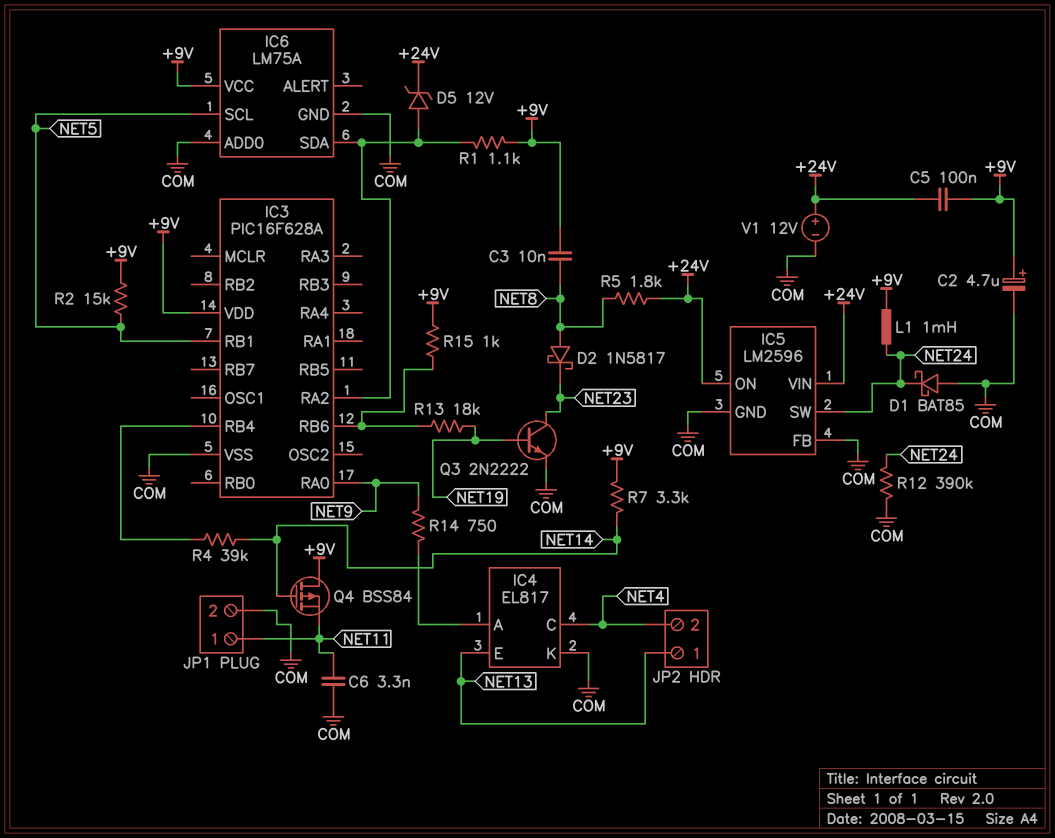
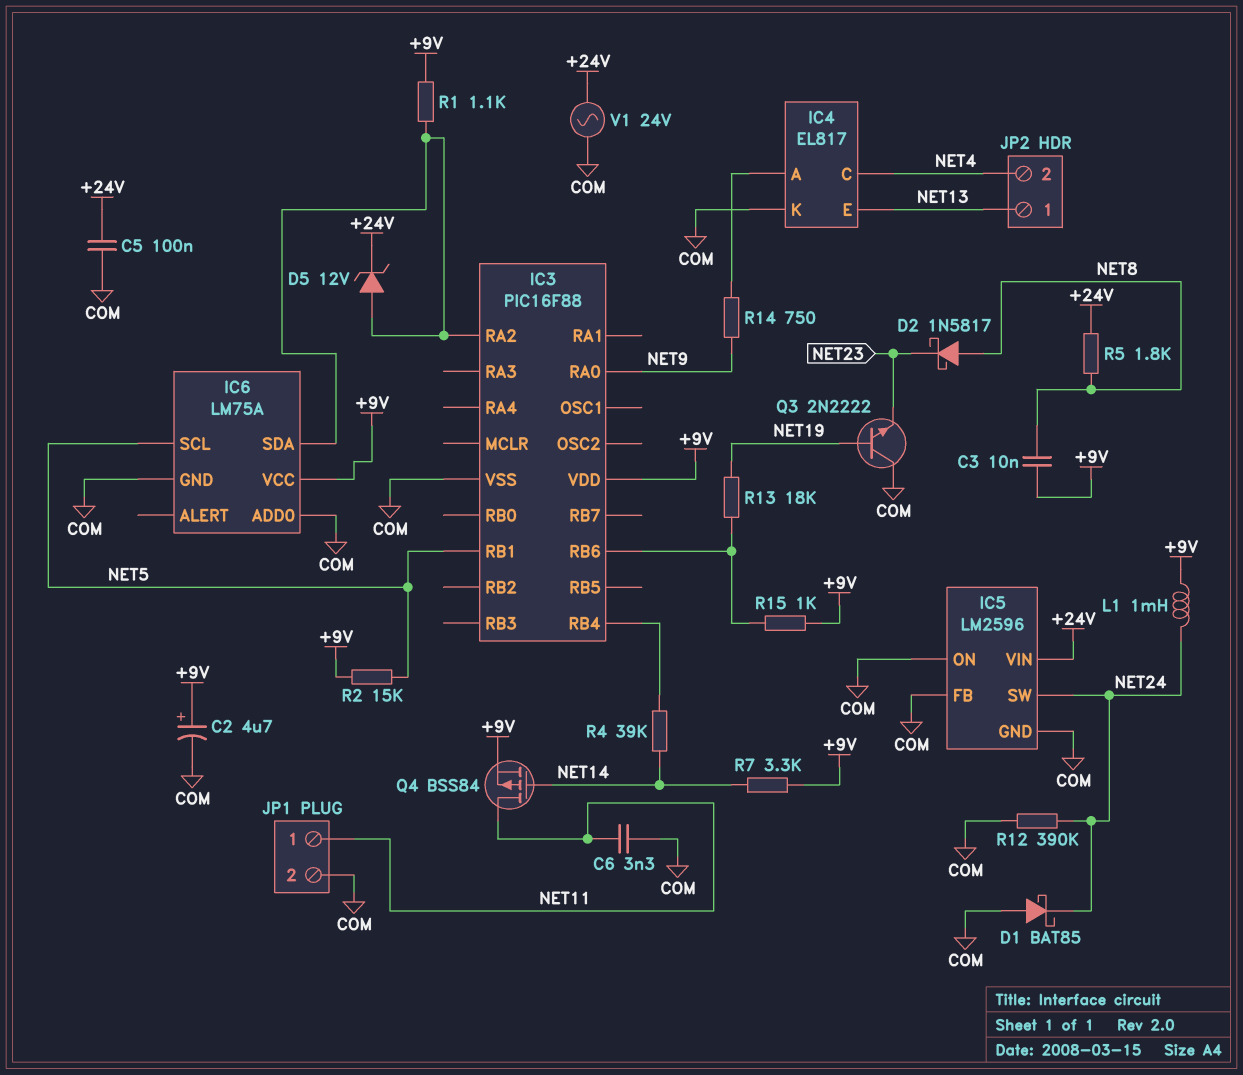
C5: 100nF (+9V, +24V) -> 100nF (+24V, COM)
IC3: PIC16F628A -> PIC16F88
IC5 pin ON: +24V -> COM
Q3: NPN 2N2222 (B NET19, C NET23, E COM) -> NPN 2N2222 (B NET19, C COM, E NET23)
Q4: PMOS BSS84 (G NET14, D +9V, S NET11) -> PMOS BSS84 (G NET14, D NET11, S +9V)
V1: 12V (plus +24V, minus COM) -> AC 24V (+24V, COM)

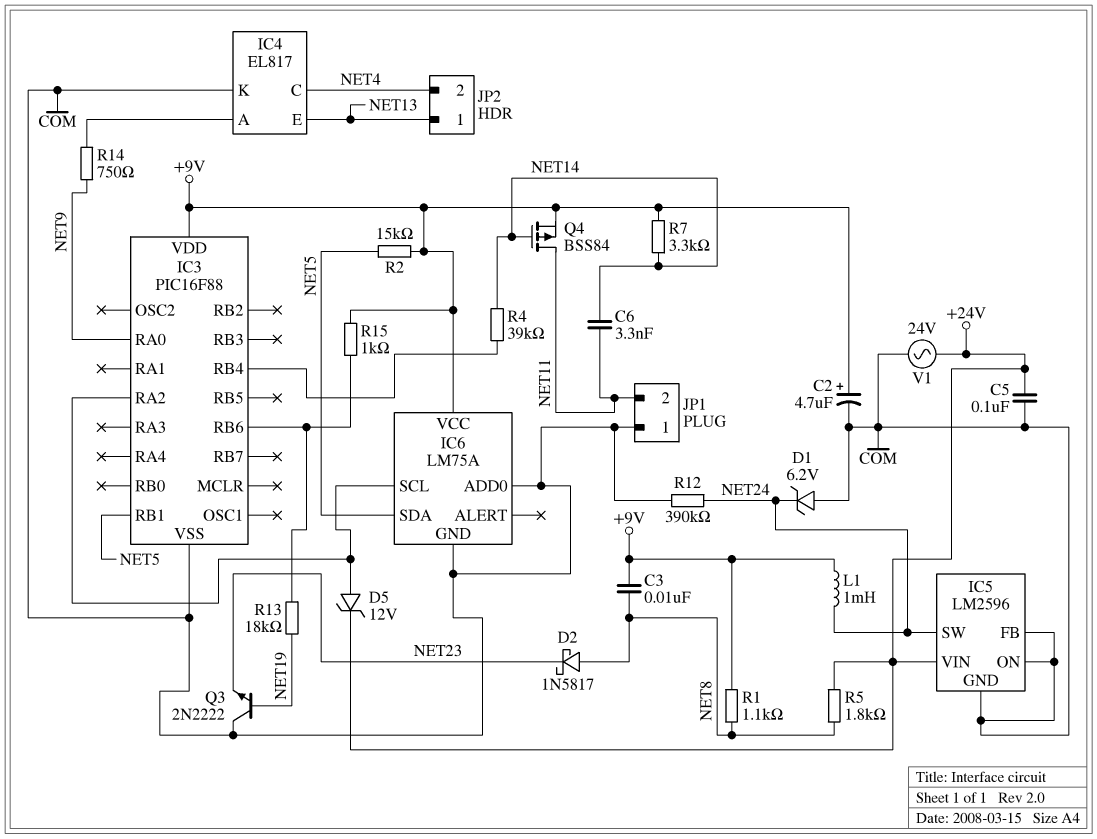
C6: 3.3nF (COM, NET11) -> 3.3nF (NET11, NET14)
D1: schottky BAT85 (A COM, K NET24) -> zener 6.2V (A COM, K NET24)
IC6 pin SCL: NET5 -> IC3/RA2
IC6 pin SDA: IC3/RA2 -> NET5
JP1 pin 1: NET11 -> COM
JP1 pin 2: COM -> NET11
R1: 1.1k (+9V, IC3/RA2) -> 1.1k (+9V, NET8)

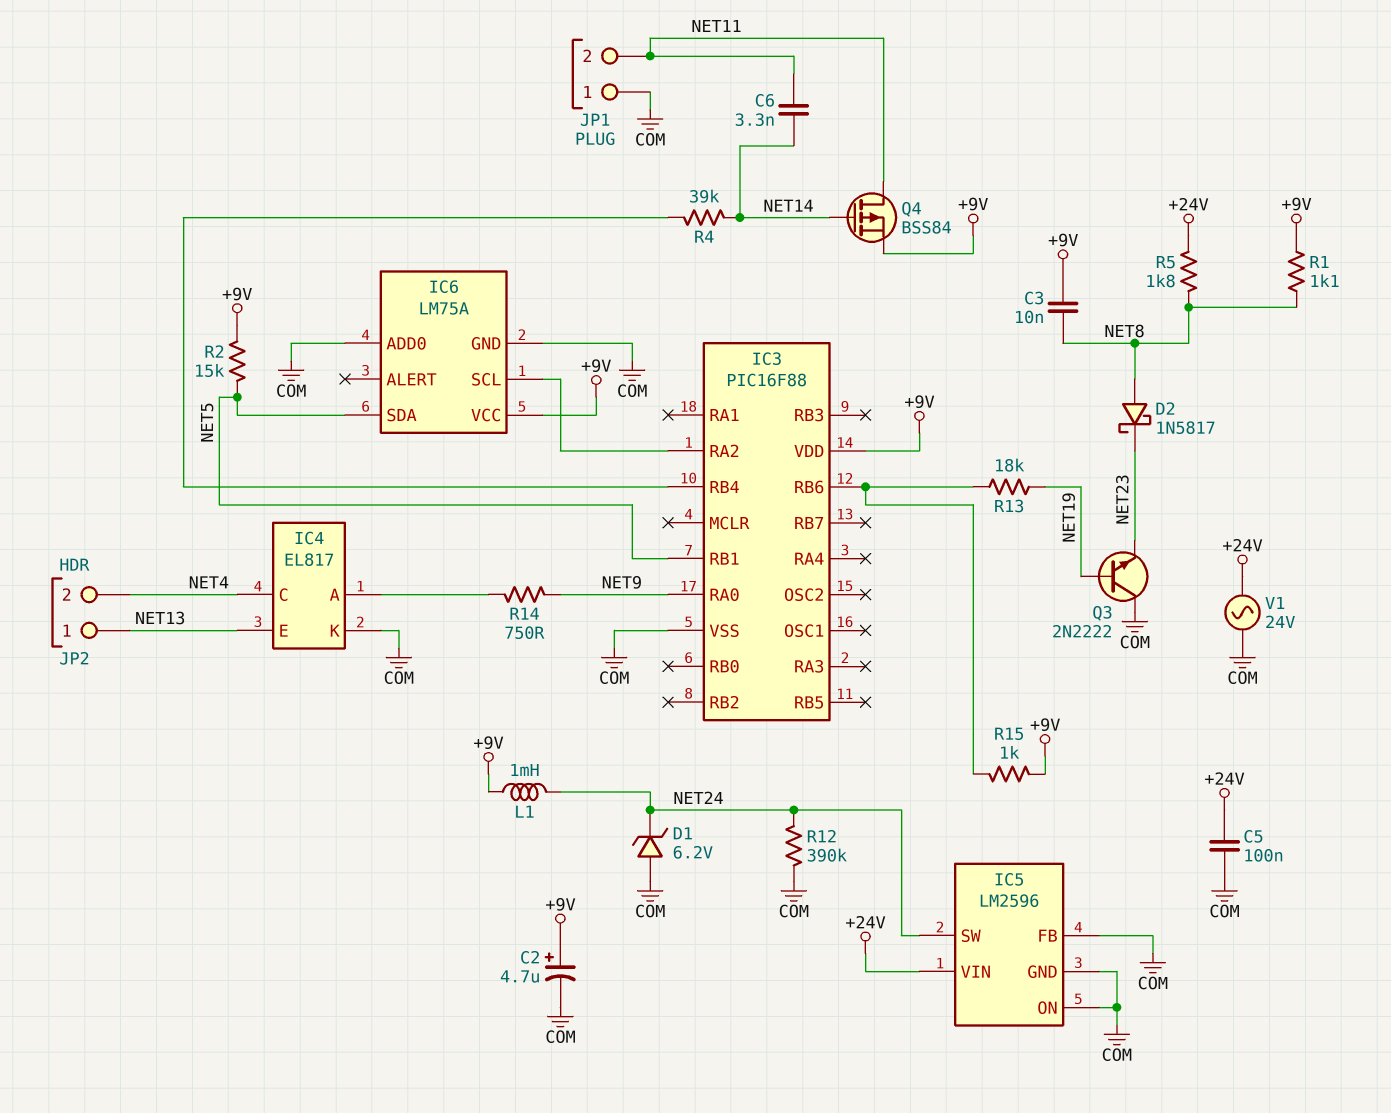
D5: zener 12V (A IC3/RA2, K +24V) -> none
R7: 3.3k (+9V, NET14) -> none

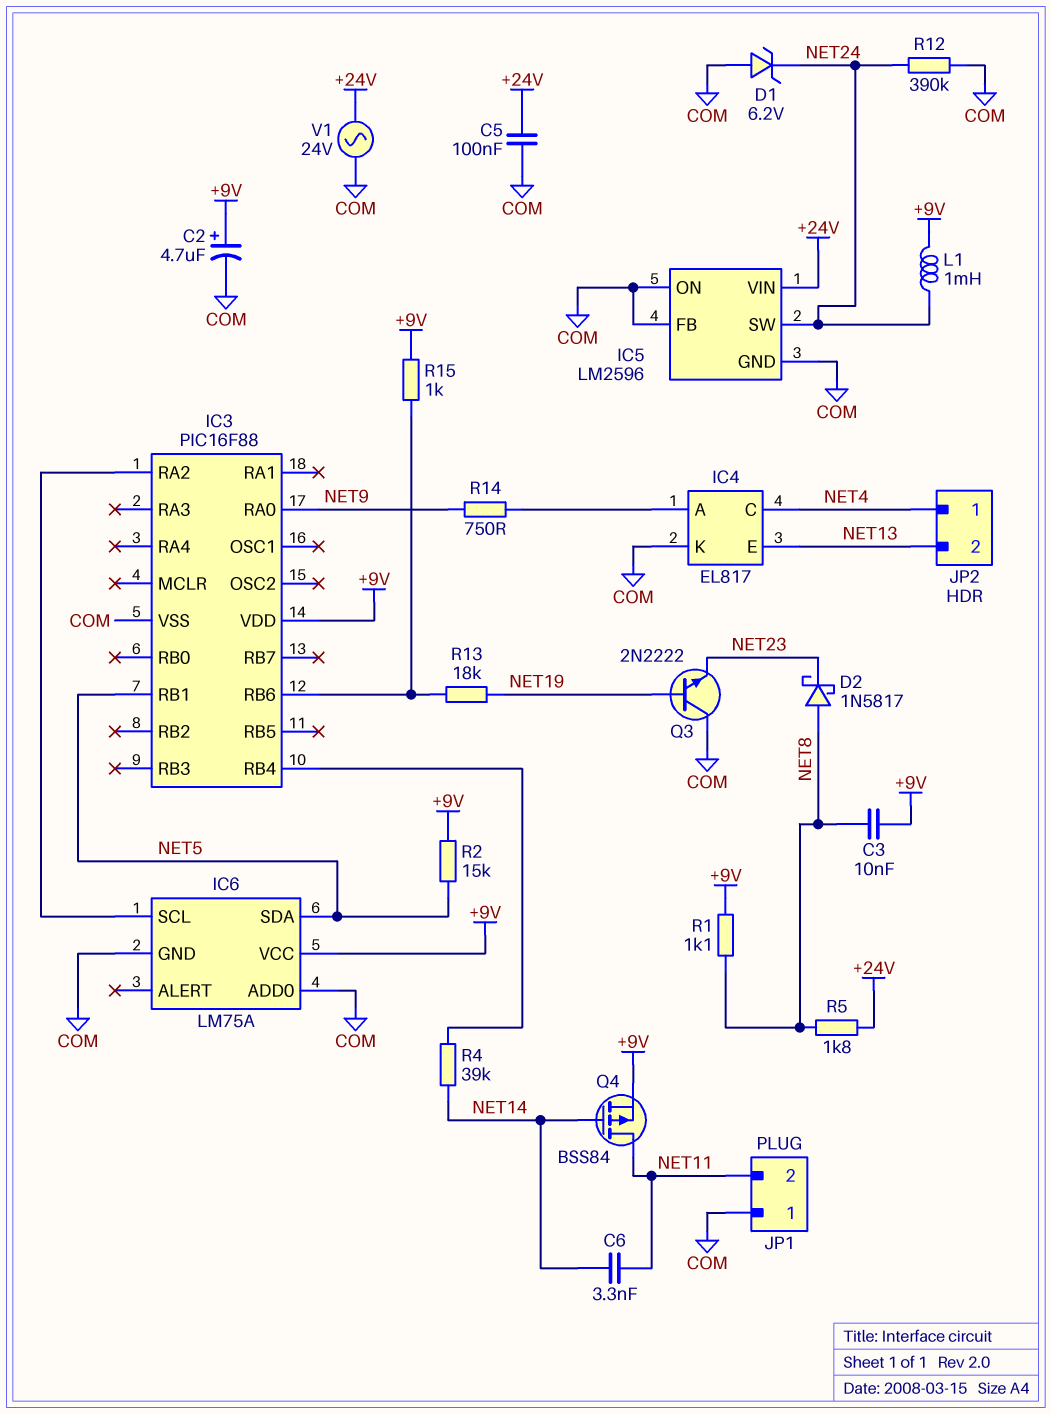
JP2 pin 1: NET13 -> NET4
JP2 pin 2: NET4 -> NET13

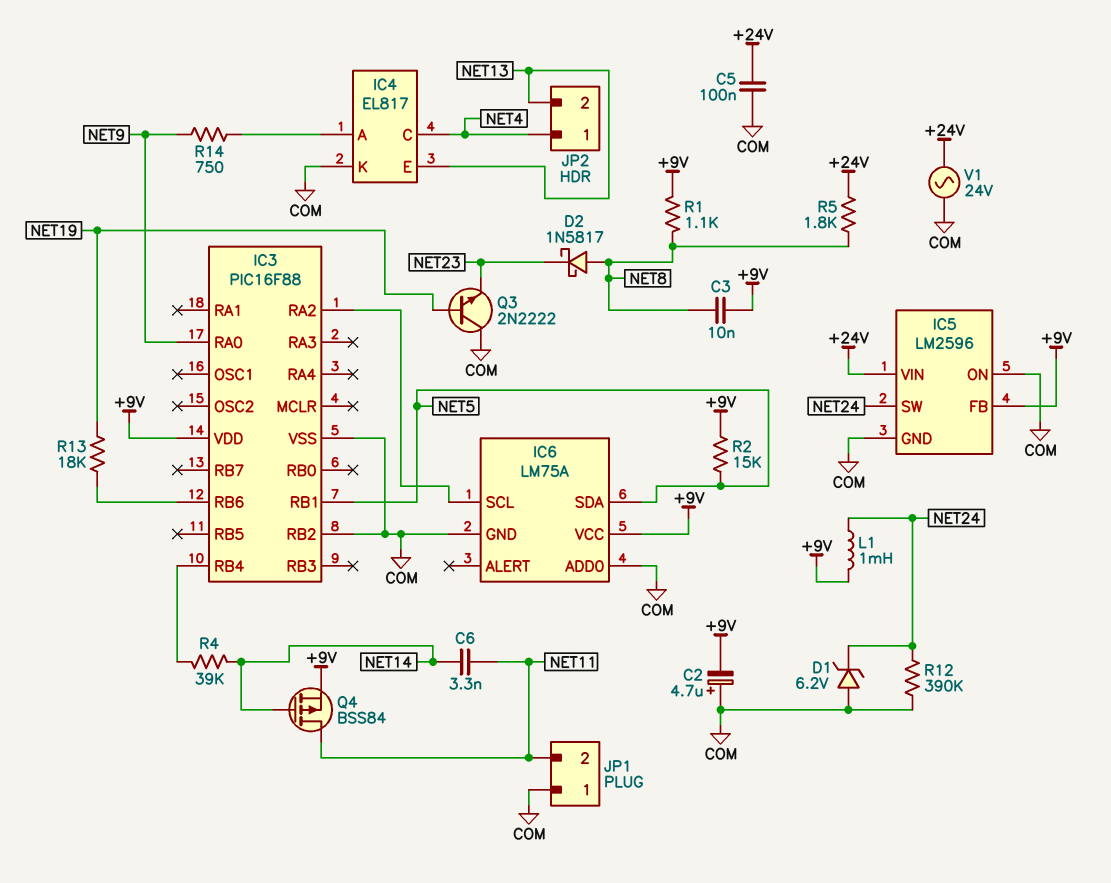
C2: 4.7uF (plus +9V, minus COM) -> 4.7uF (plus COM, minus +9V)
IC3 pin RB2: none -> COM
IC5 pin FB: COM -> +9V
R15: 1k (+9V, IC3/RB6) -> none

